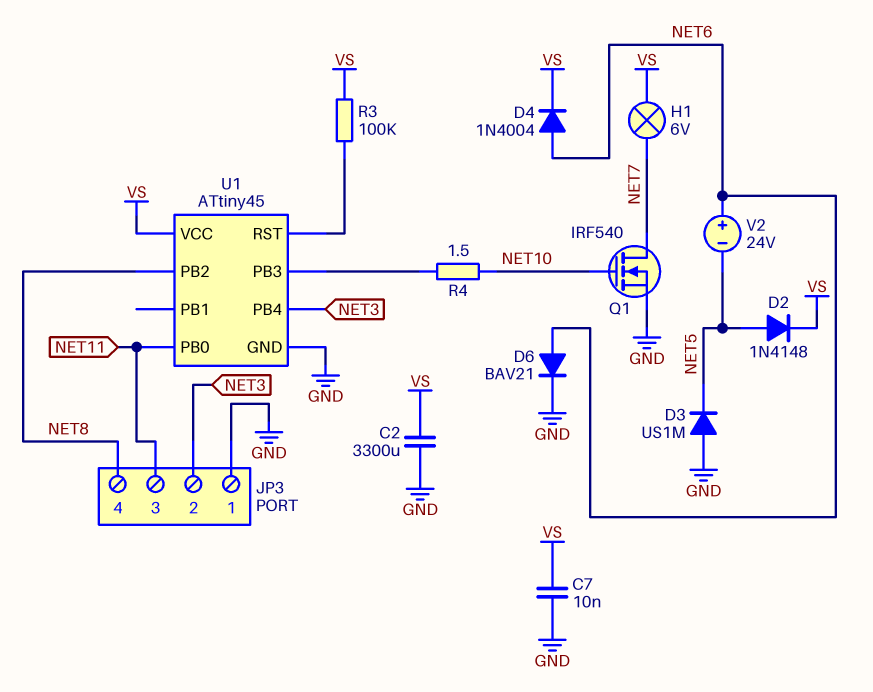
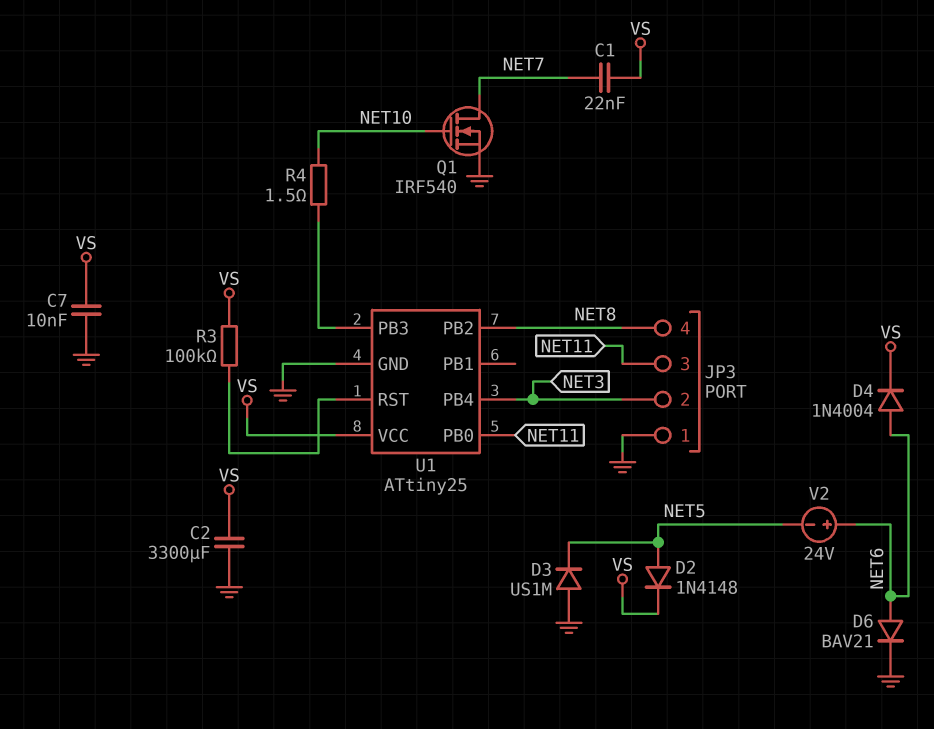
C1: none -> 22nF (NET7, VS)
H1: lamp 6V (NET7, VS) -> none
U1: ATtiny45 -> ATtiny25

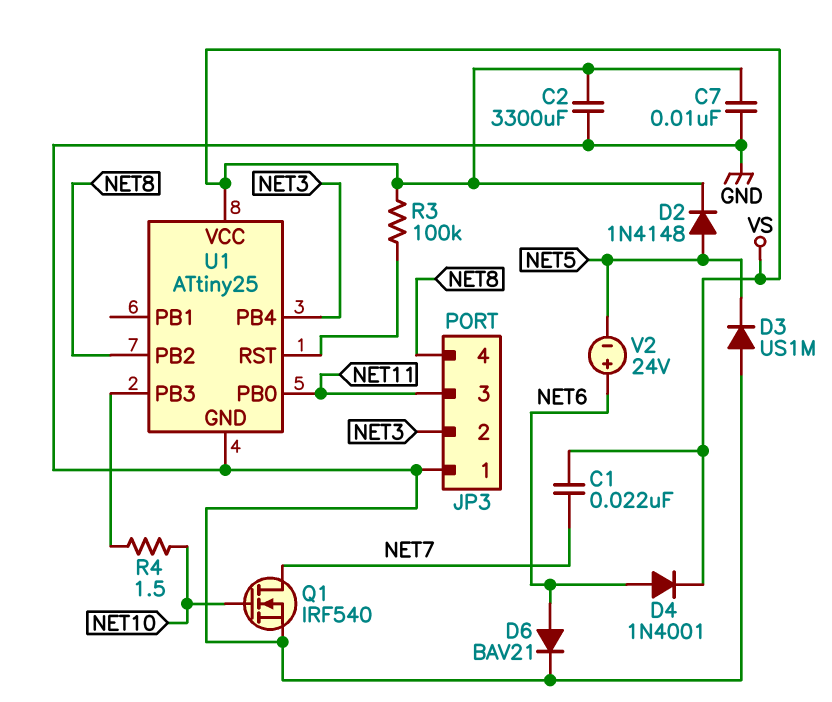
D4: diode 1N4004 (A NET6, K VS) -> diode 1N4001 (A NET6, K VS)

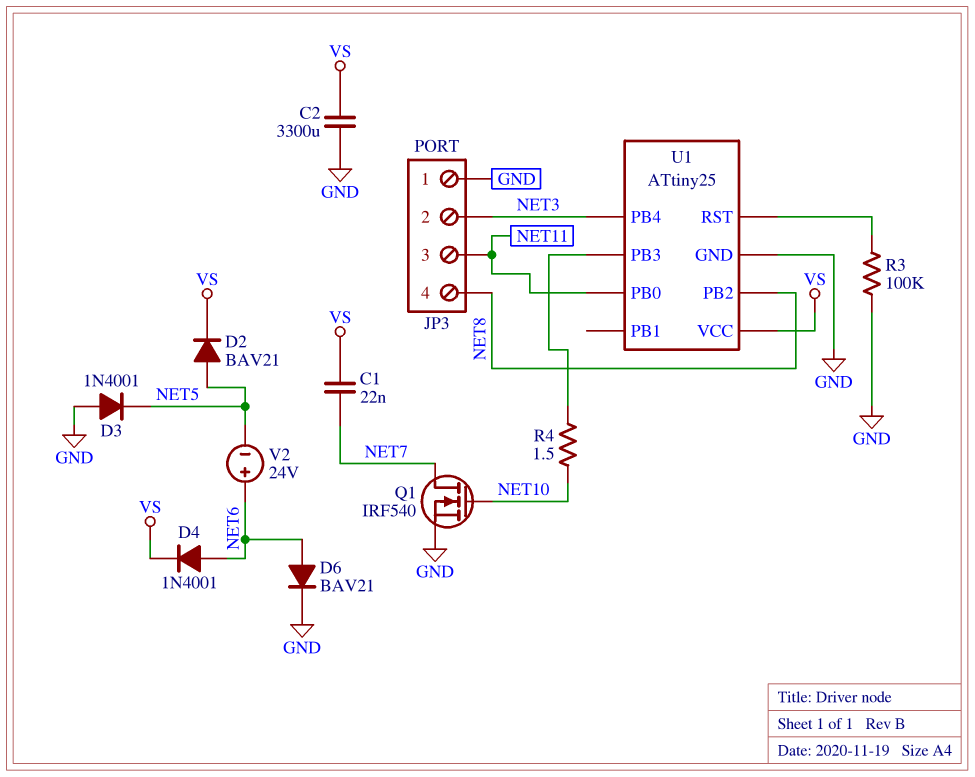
C7: 10nF (GND, VS) -> none
D2: diode 1N4148 (A NET5, K VS) -> diode BAV21 (A NET5, K VS)
D3: diode US1M (A GND, K NET5) -> diode 1N4001 (A GND, K NET5)
R3: 100k (U1/RST, VS) -> 100k (GND, U1/RST)

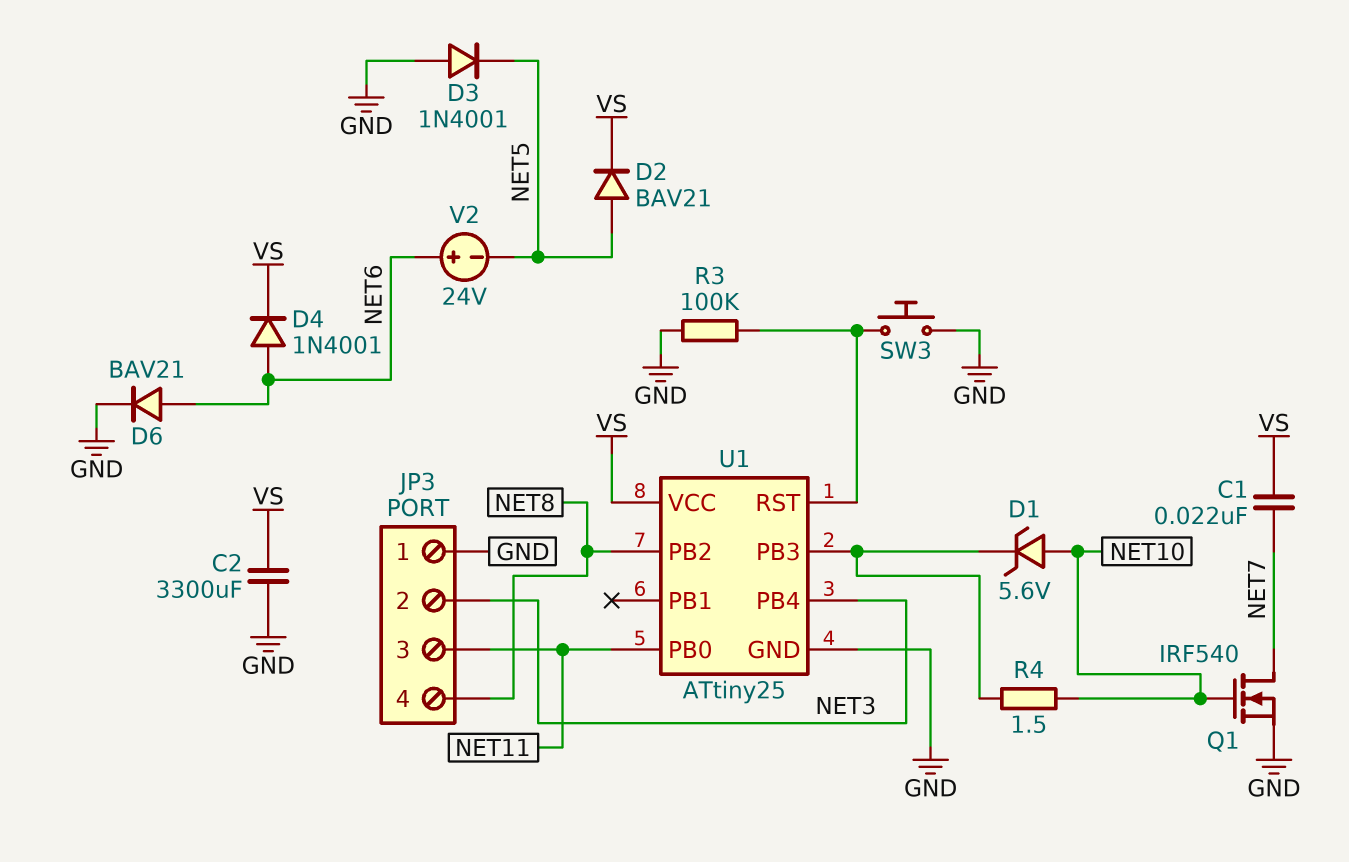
D1: none -> zener 5.6V (A NET10, K U1/PB3)
SW3: none -> button (GND, U1/RST)

